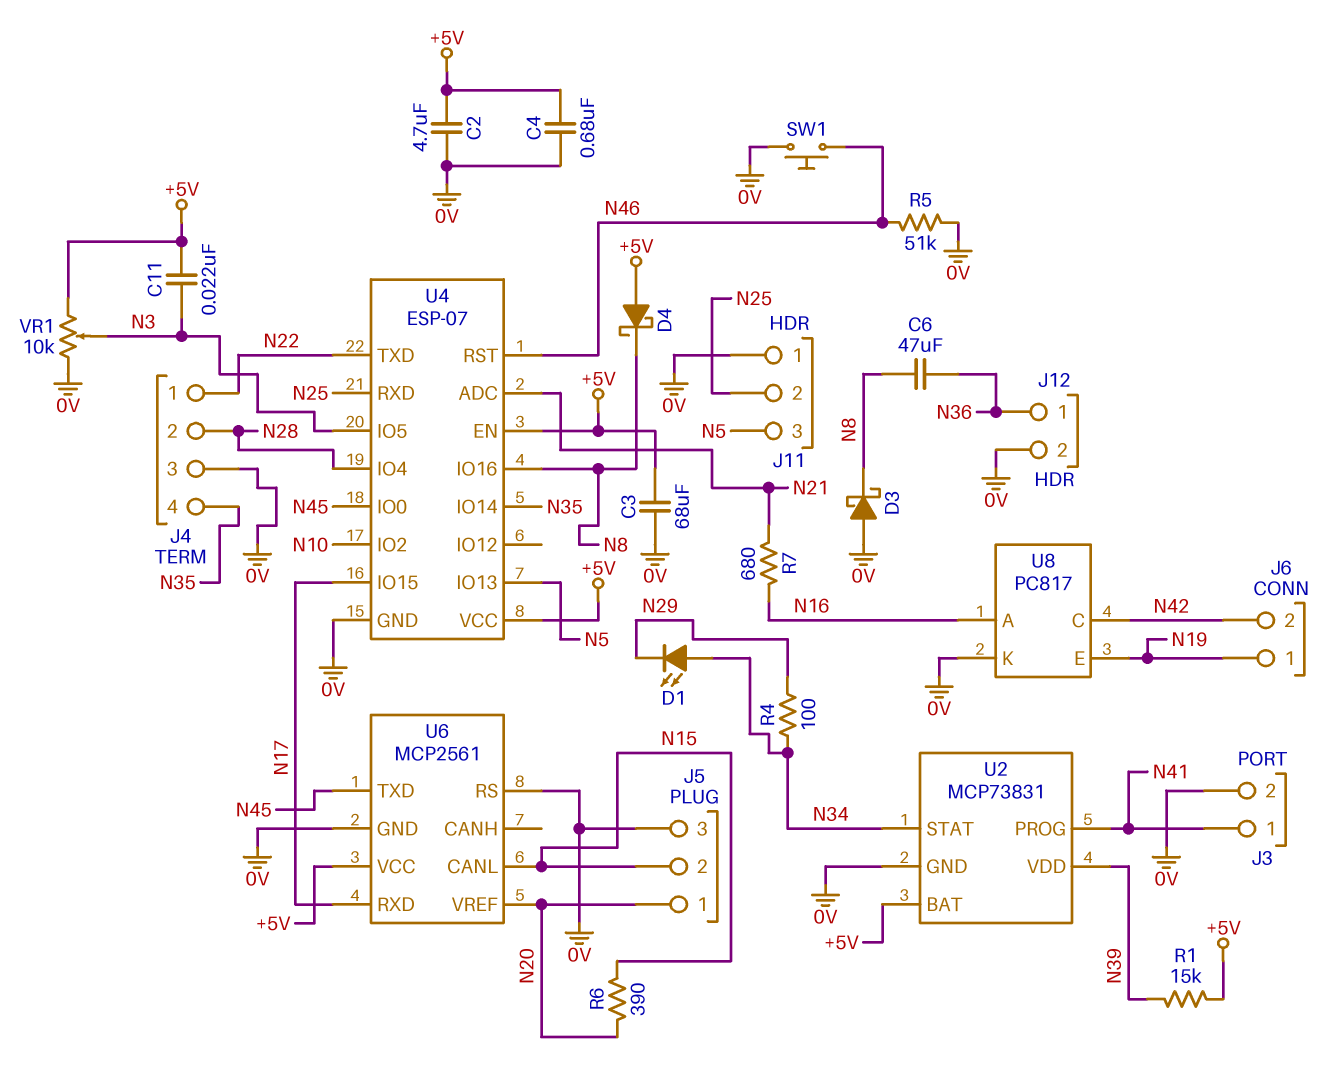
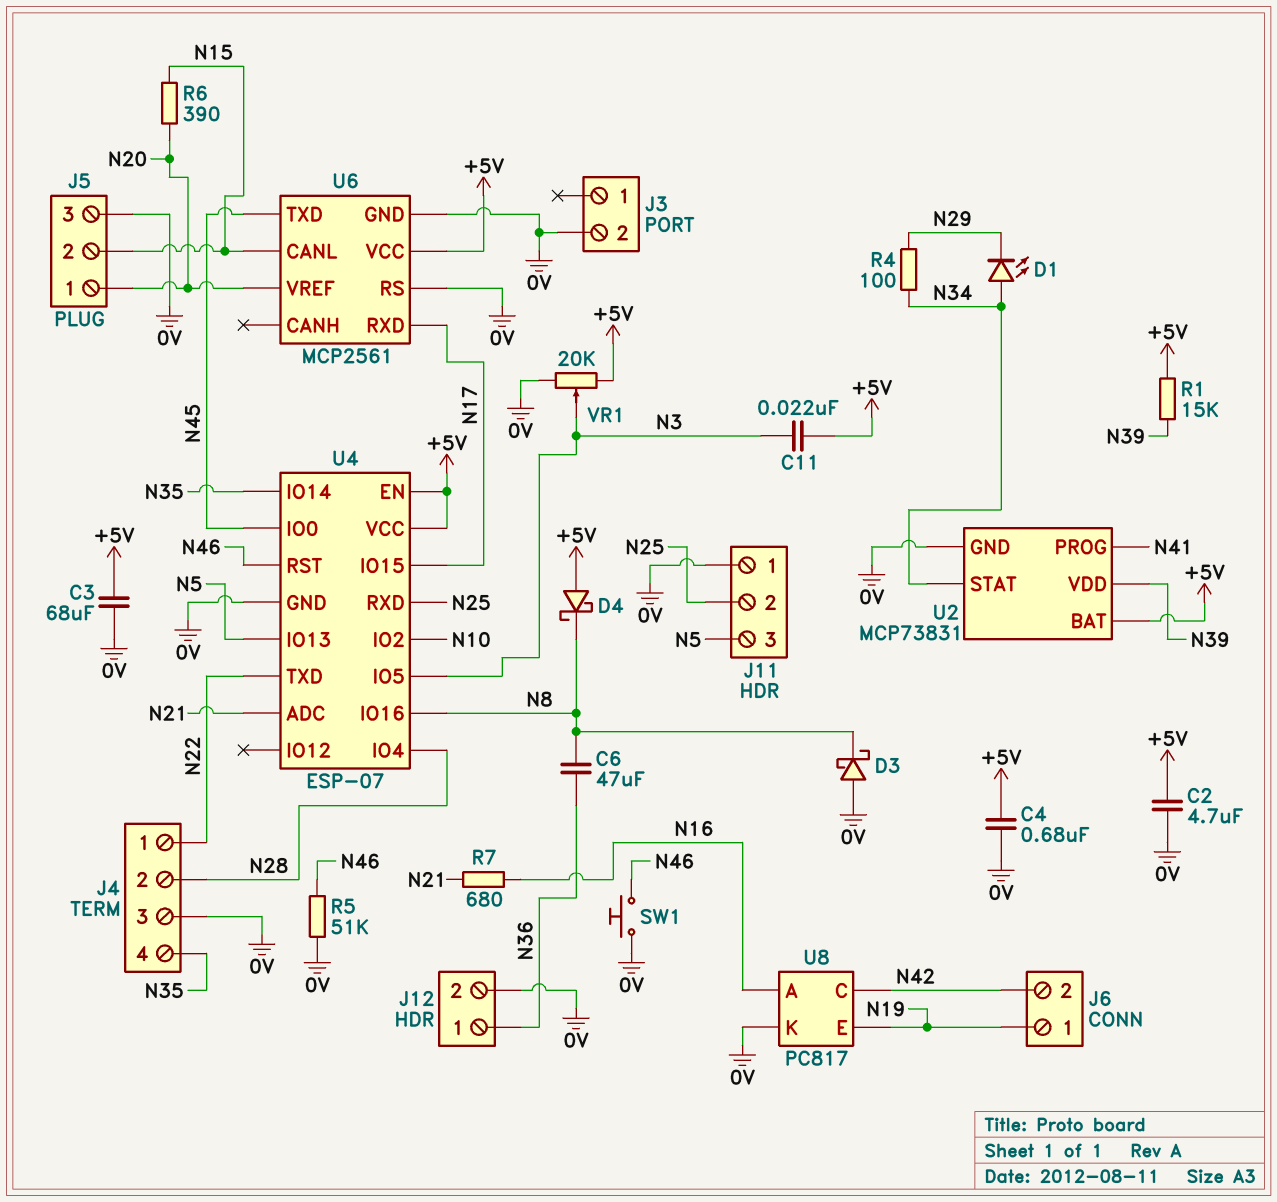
J3 pin 1: N41 -> none
VR1: 10k (+5V, 0V, wiper N3) -> 20k (+5V, 0V, wiper N3)

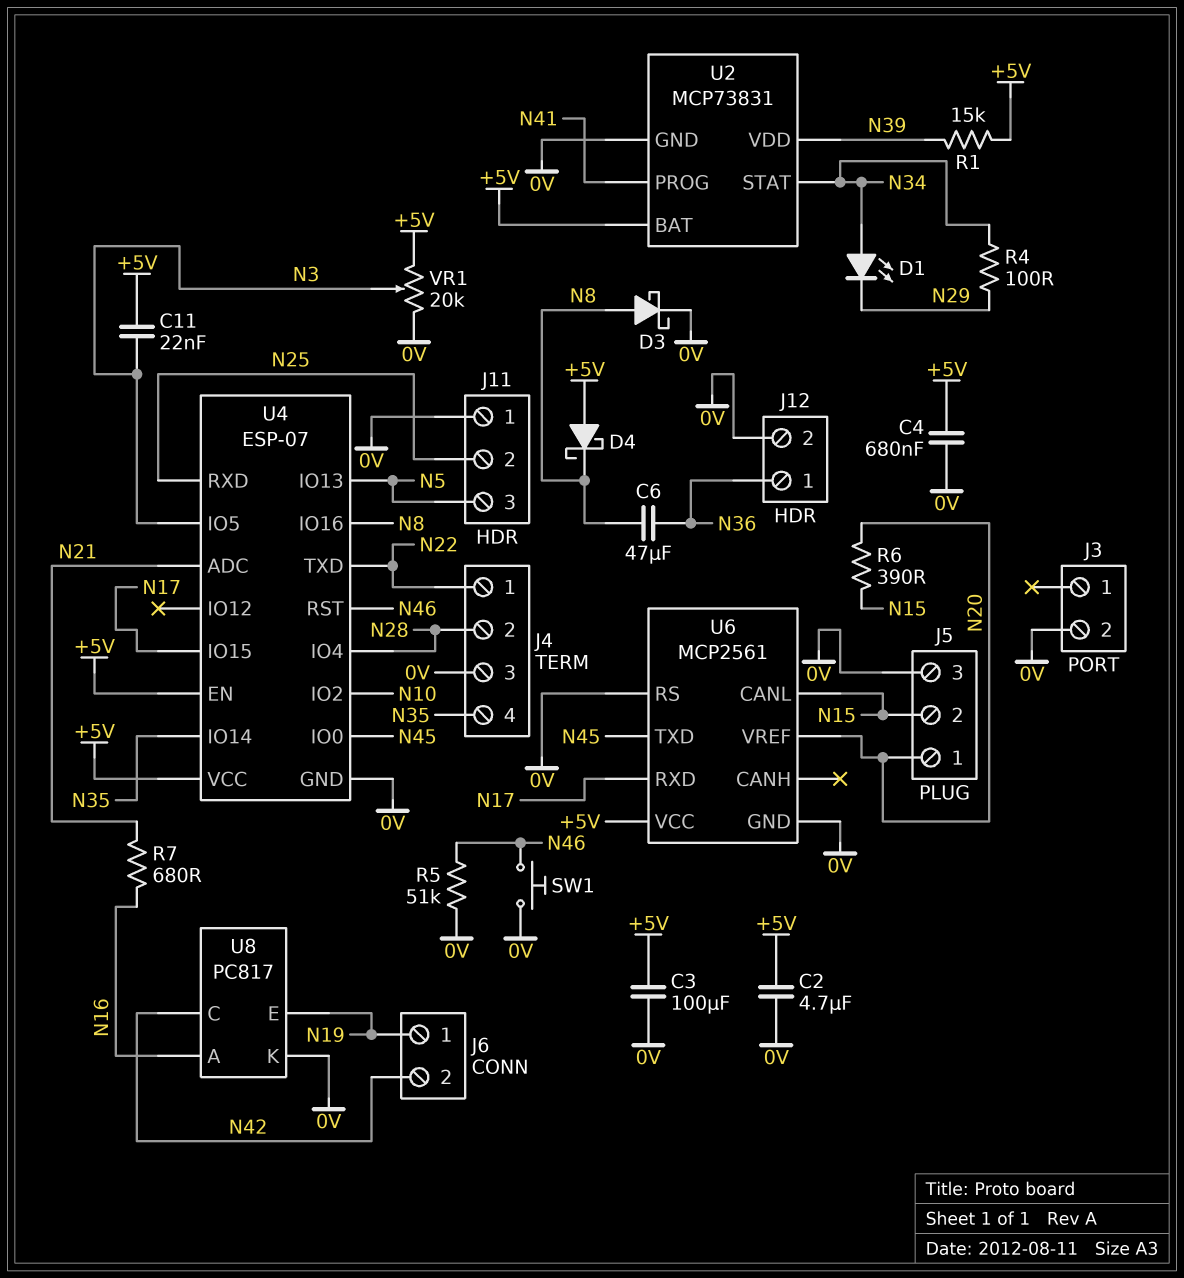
C3: 68uF (+5V, 0V) -> 100uF (+5V, 0V)
D3: schottky (A 0V, K N8) -> schottky (A N8, K 0V)

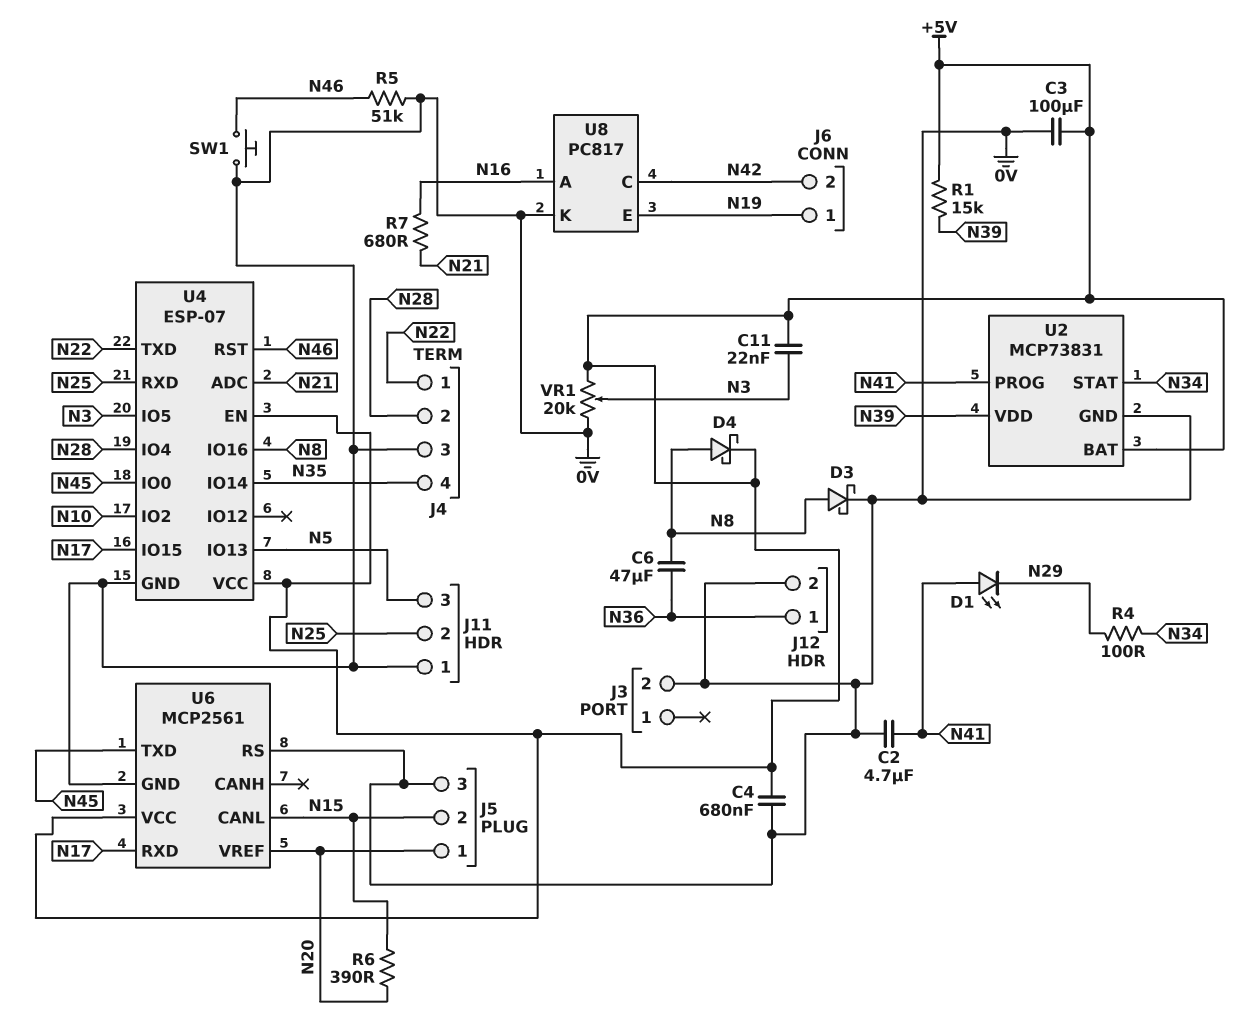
C2: 4.7uF (+5V, 0V) -> 4.7uF (0V, N41)
D1: LED (A N34, K N29) -> LED (A N41, K N29)
D4: schottky (A +5V, K N8) -> schottky (A N8, K +5V)

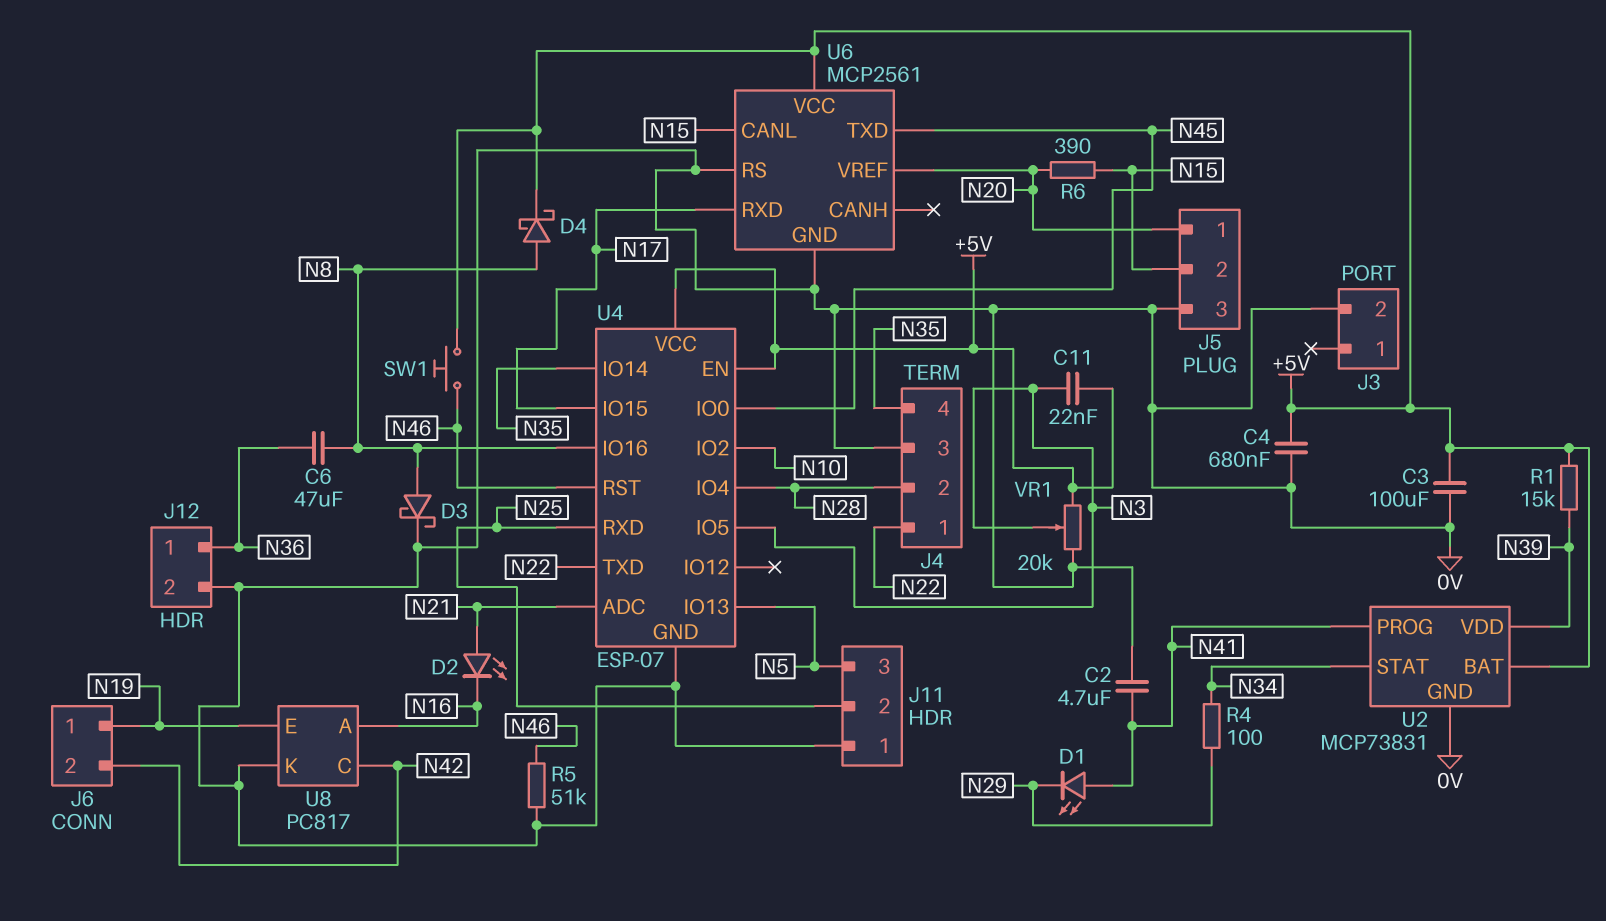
D2: none -> LED (A N21, K N16)
R7: 680 (N16, N21) -> none
SW1: button (0V, N46) -> button (+5V, N46)

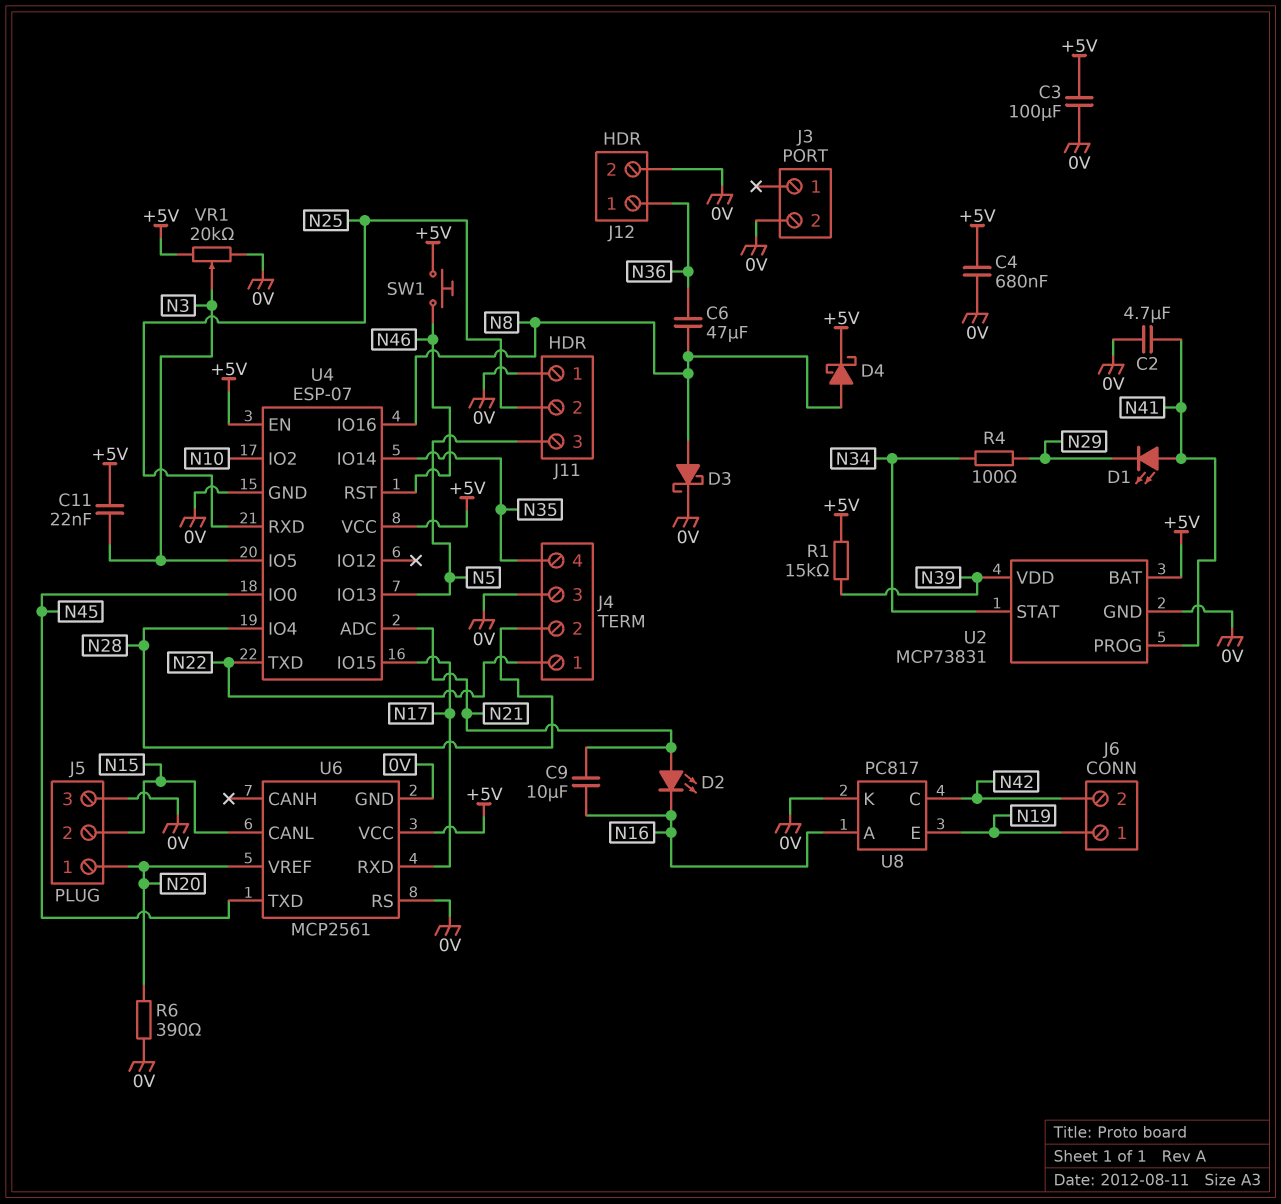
C9: none -> 10uF (N16, N21)
R5: 51k (0V, N46) -> none
R6: 390 (N15, N20) -> 390 (0V, N20)

